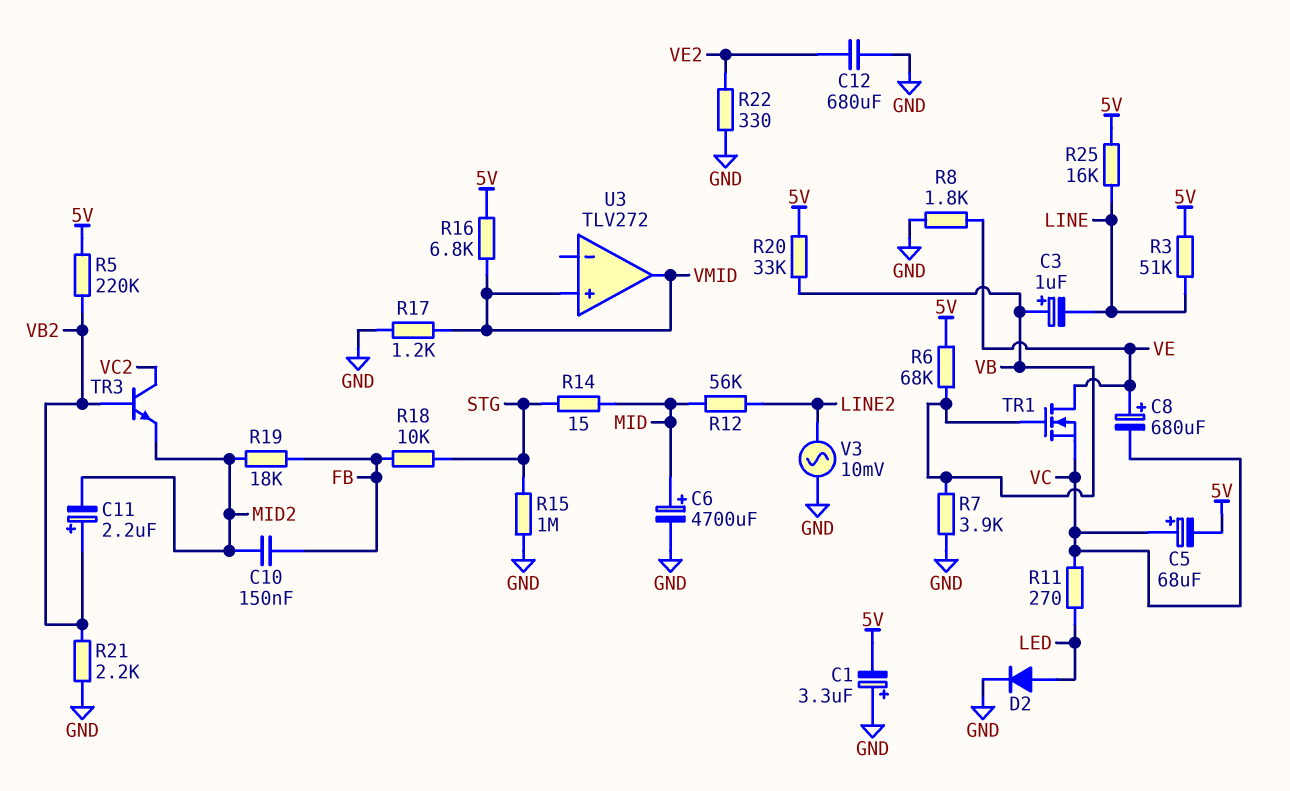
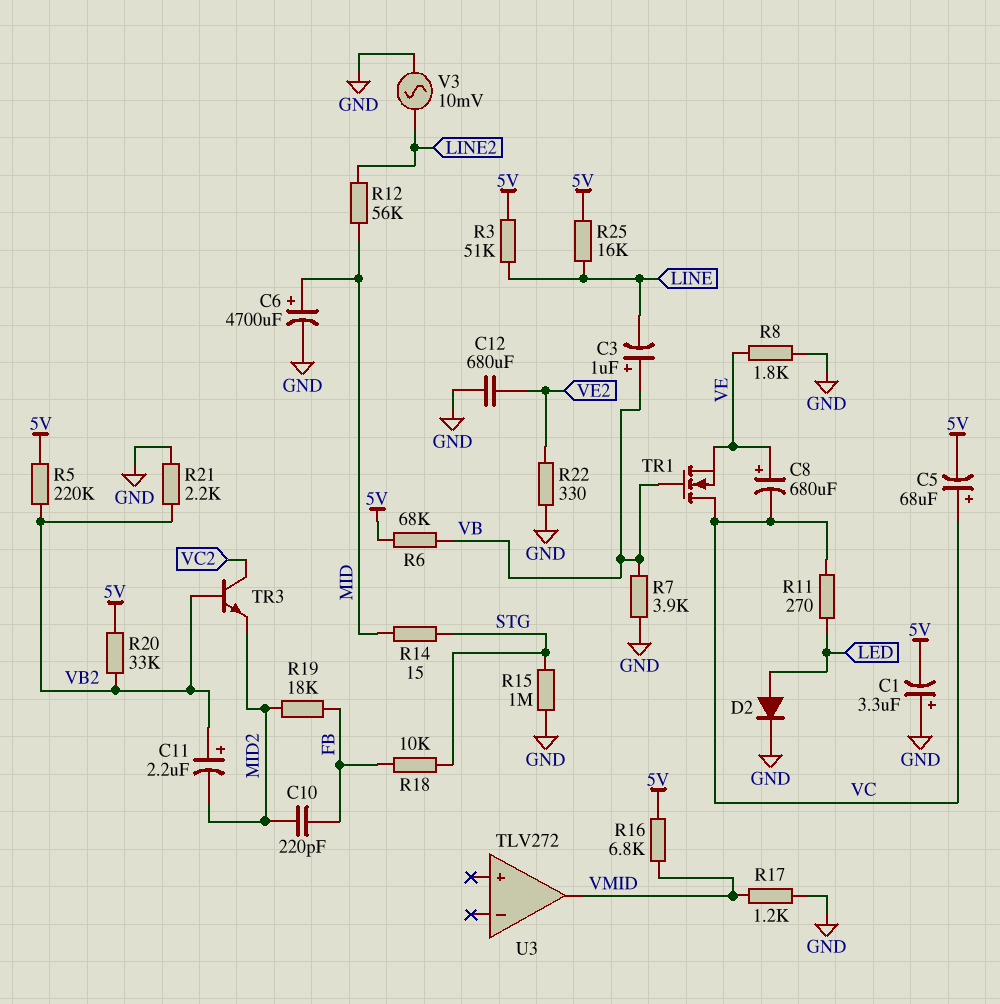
C10: 150nF (FB, MID2) -> 220pF (FB, MID2)
R20: 33k (5V, VB) -> 33k (5V, VB2)
TR1: NMOS (G VB, D VE, S VC) -> NMOS (G VB, D VC, S VE)
U3 pin in+: VMID -> none

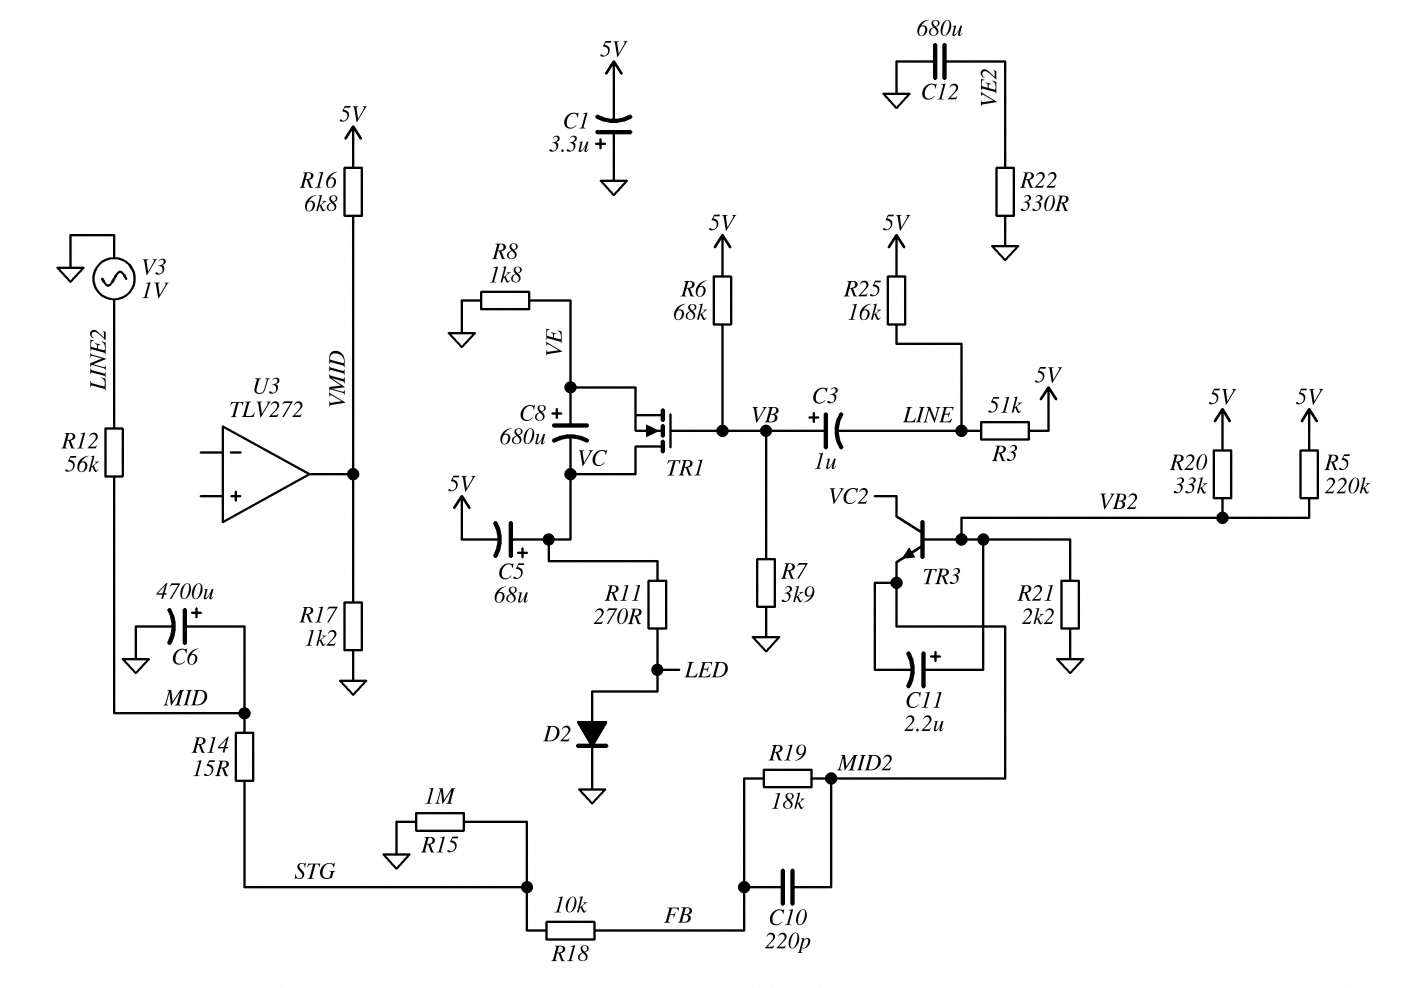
V3: AC 10mV (GND, LINE2) -> AC 1V (GND, LINE2)

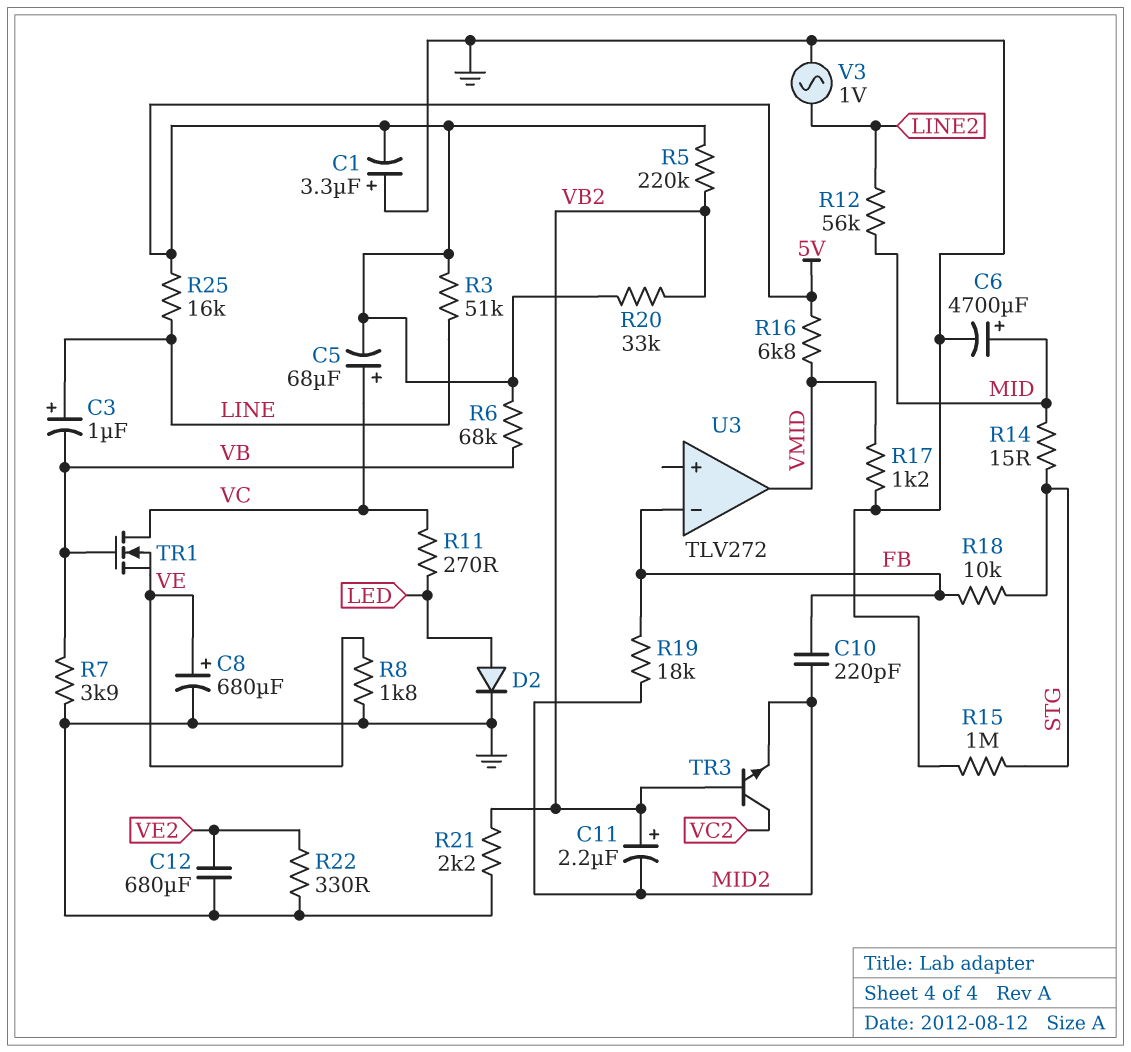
C3: 1uF (plus VB, minus LINE) -> 1uF (plus LINE, minus VB)
C8: 680uF (plus VE, minus VC) -> 680uF (plus VE, minus GND)
U3 pin in-: none -> FB

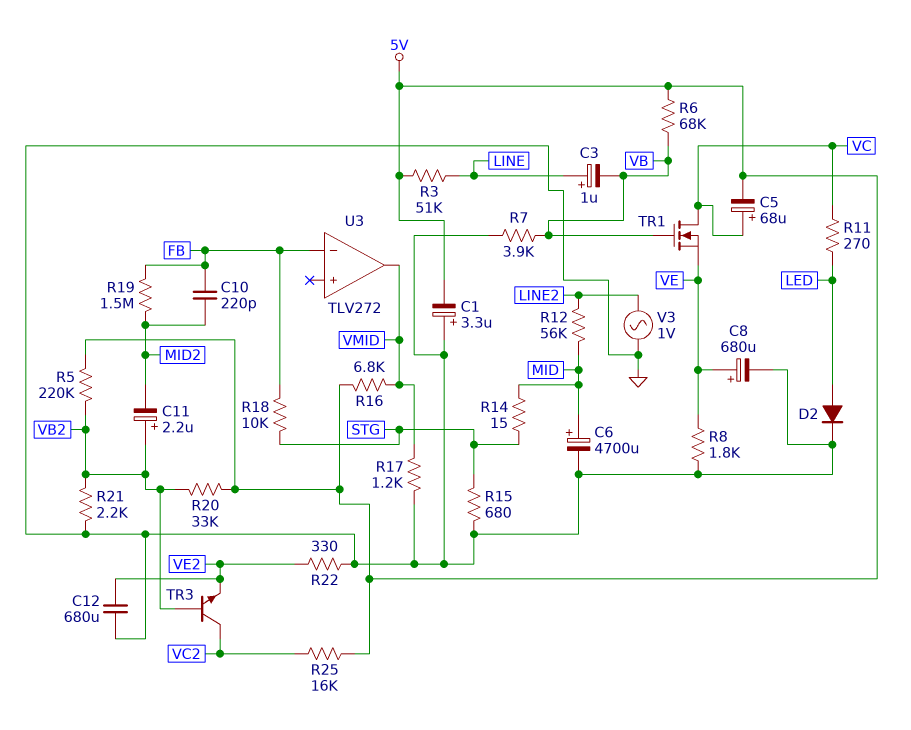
R15: 1M (GND, STG) -> 680 (GND, STG)
R19: 18k (FB, MID2) -> 1.5M (FB, MID2)
R25: 16k (5V, LINE) -> 16k (5V, VC2)
TR3: NPN (B VB2, C VC2, E MID2) -> NPN (B VB2, C VC2, E VE2)

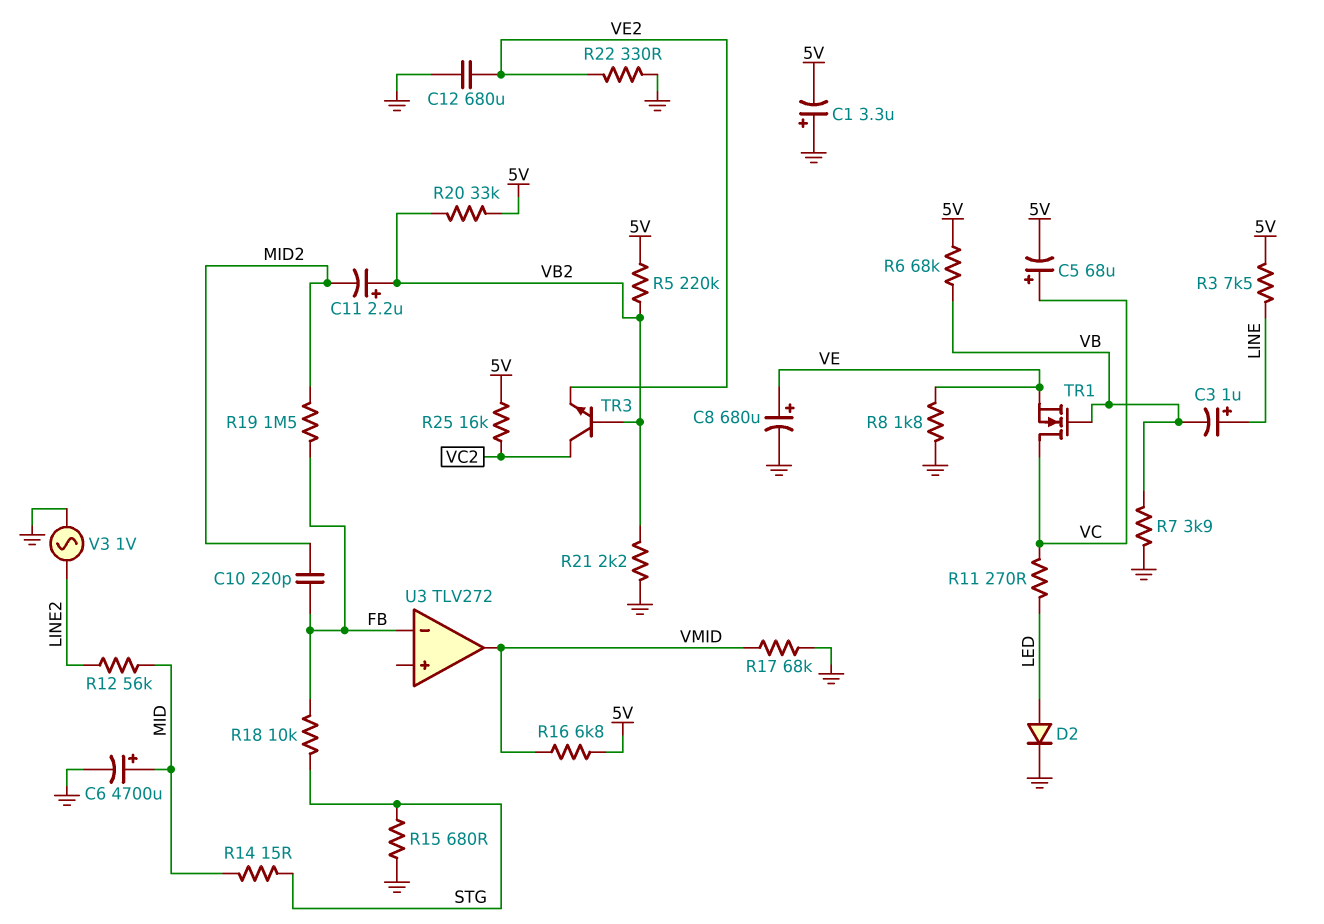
R3: 51k (5V, LINE) -> 7.5k (5V, LINE)
R17: 1.2k (GND, VMID) -> 68k (GND, VMID)

